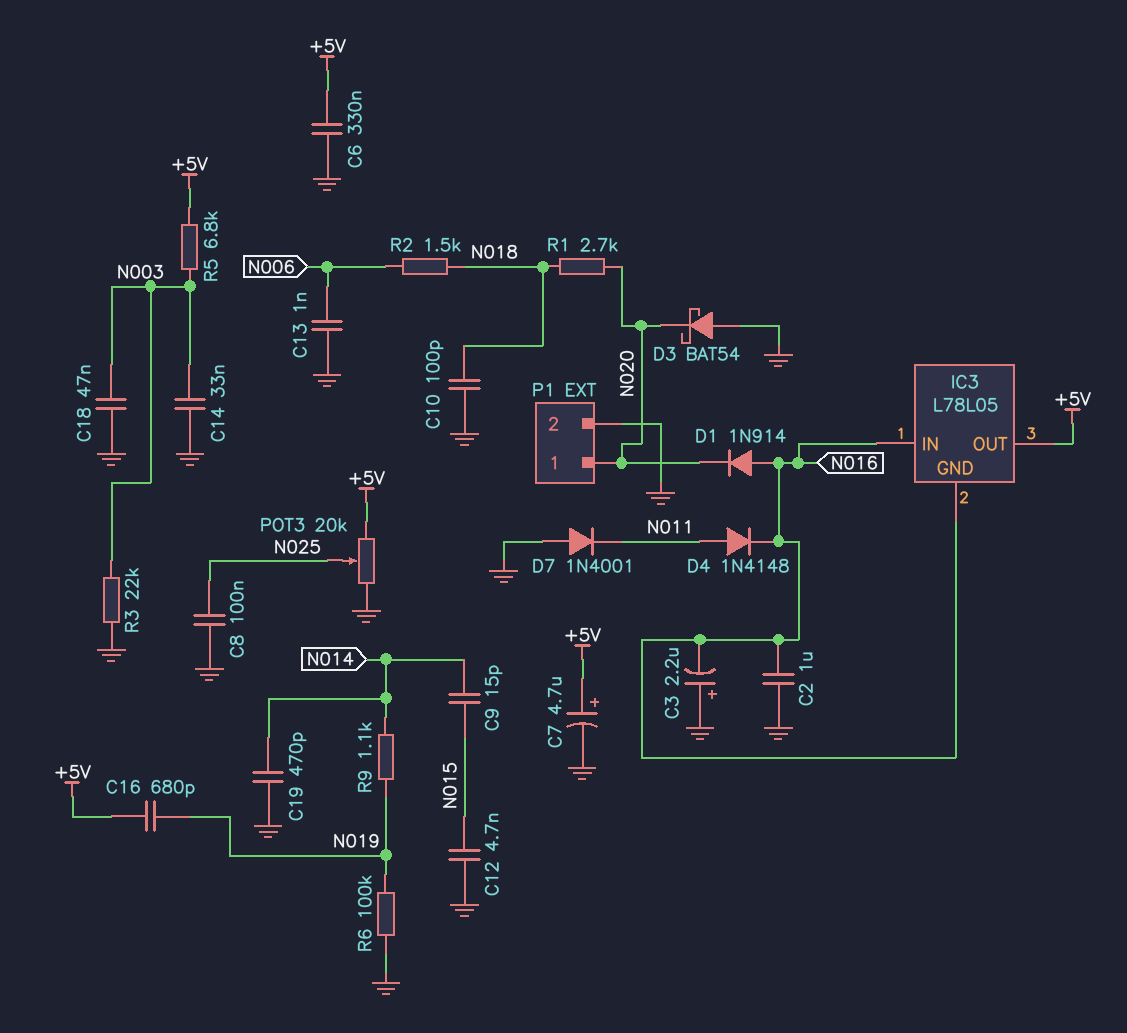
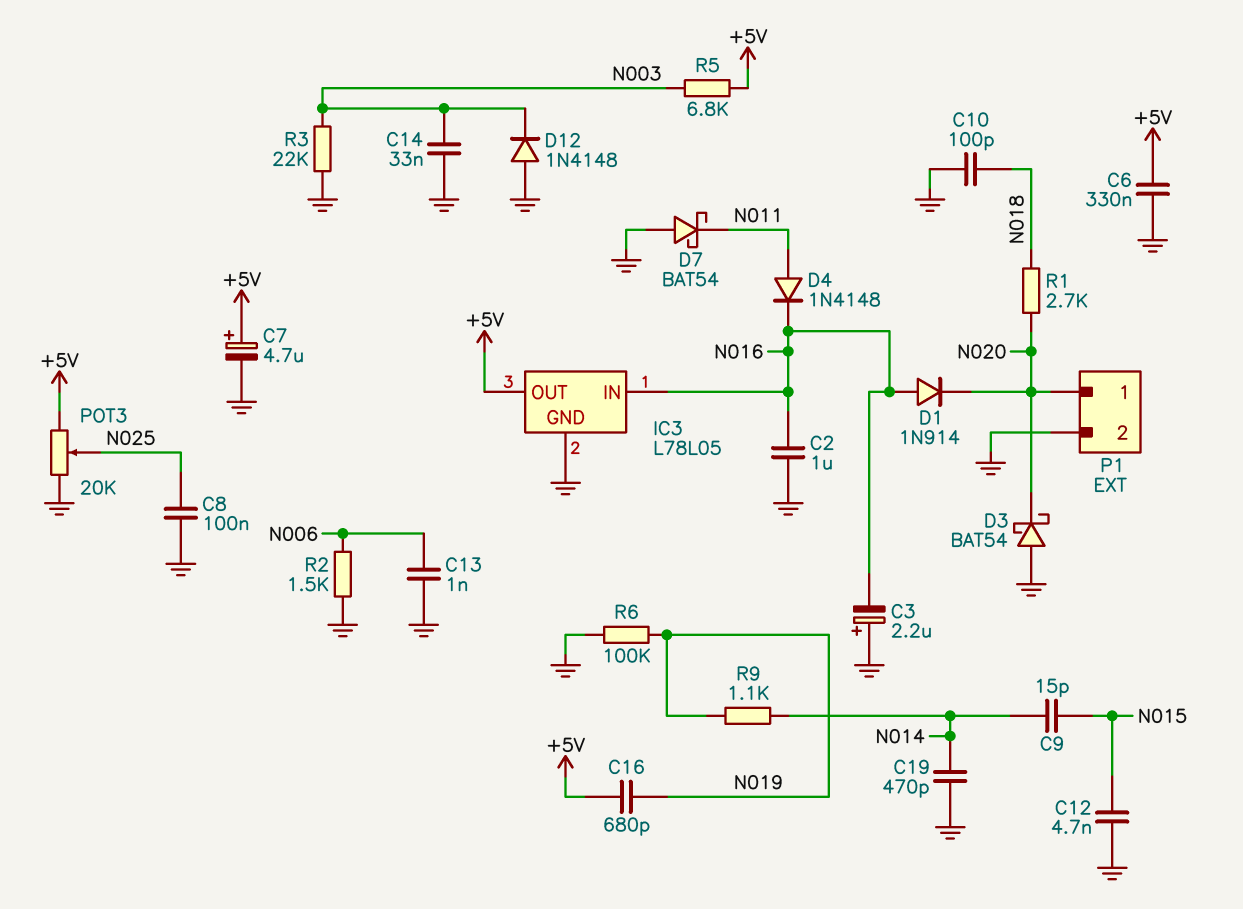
C18: 47nF (GND, N003) -> none
D7: diode 1N4001 (A GND, K N011) -> schottky BAT54 (A GND, K N011)
D12: none -> diode 1N4148 (A GND, K N003)
IC3 pin GND: N016 -> GND
R2: 1.5k (N006, N018) -> 1.5k (GND, N006)

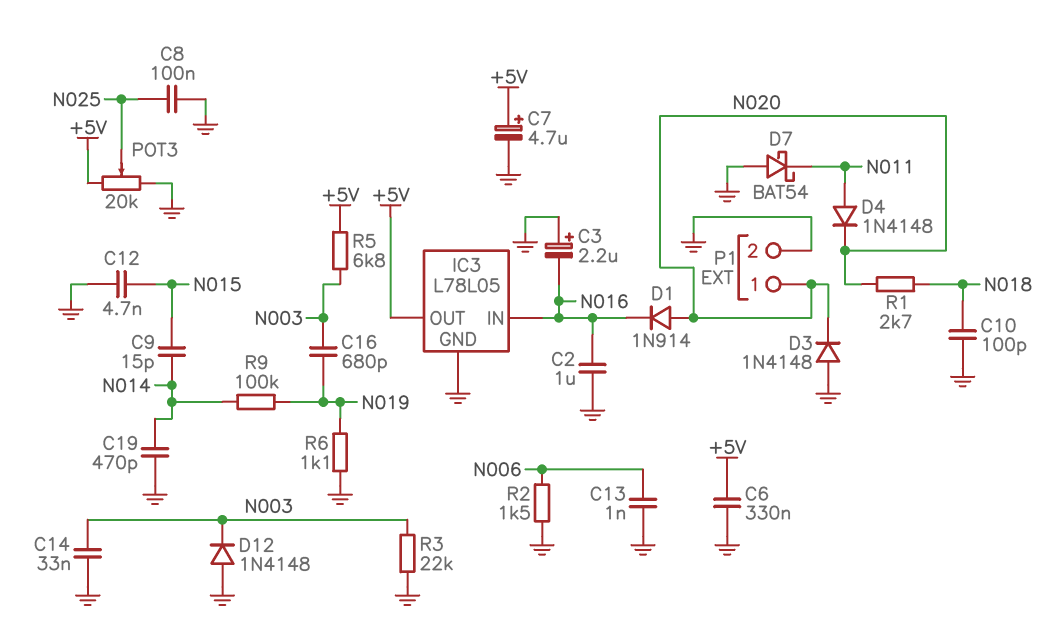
C16: 680pF (+5V, N019) -> 680pF (N003, N019)
D1: diode 1N914 (A N016, K N020) -> diode 1N914 (A N020, K N016)
D3: schottky BAT54 (A GND, K N020) -> diode 1N4148 (A GND, K N020)
D4: diode 1N4148 (A N011, K N016) -> diode 1N4148 (A N011, K N020)
R6: 100k (GND, N019) -> 1.1k (GND, N019)
R9: 1.1k (N014, N019) -> 100k (N014, N019)

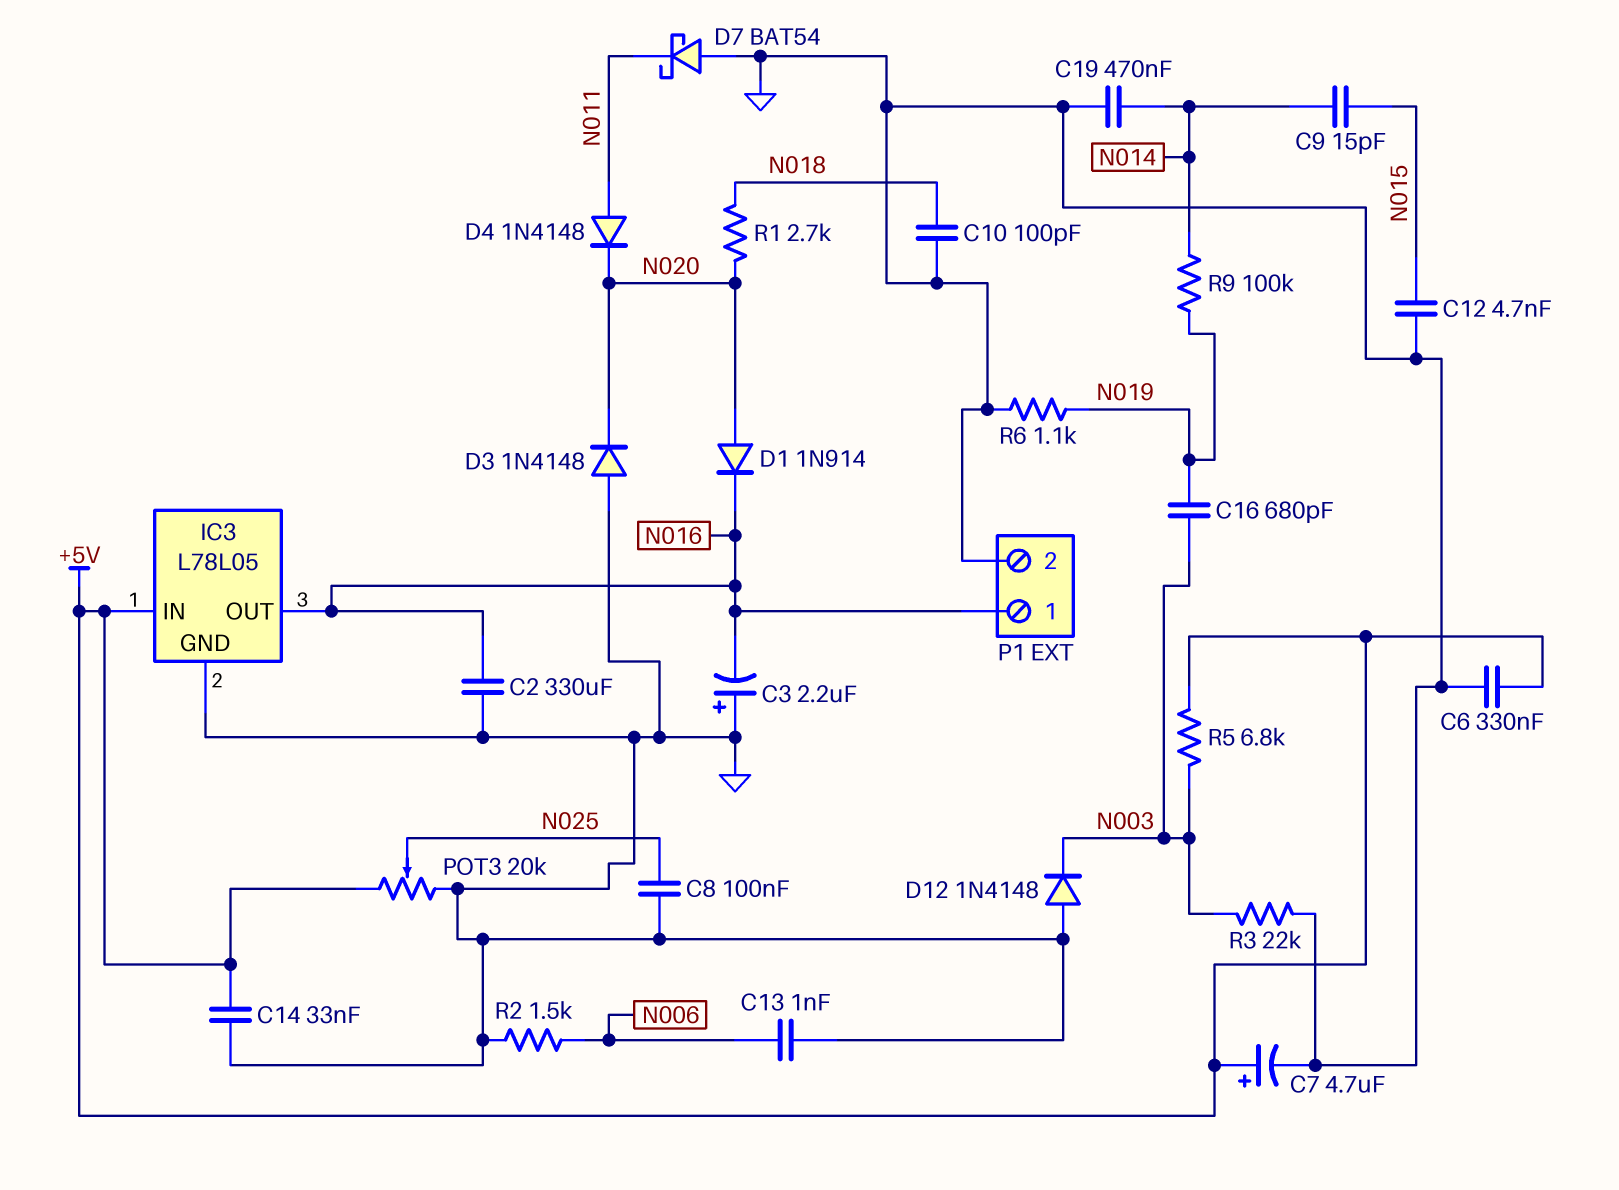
C2: 1uF (GND, N016) -> 330uF (GND, N016)
C14: 33nF (GND, N003) -> 33nF (+5V, GND)
C19: 470pF (GND, N014) -> 470nF (GND, N014)
IC3 pin IN: N016 -> +5V
IC3 pin OUT: +5V -> N016
P1 pin 1: N020 -> N016

